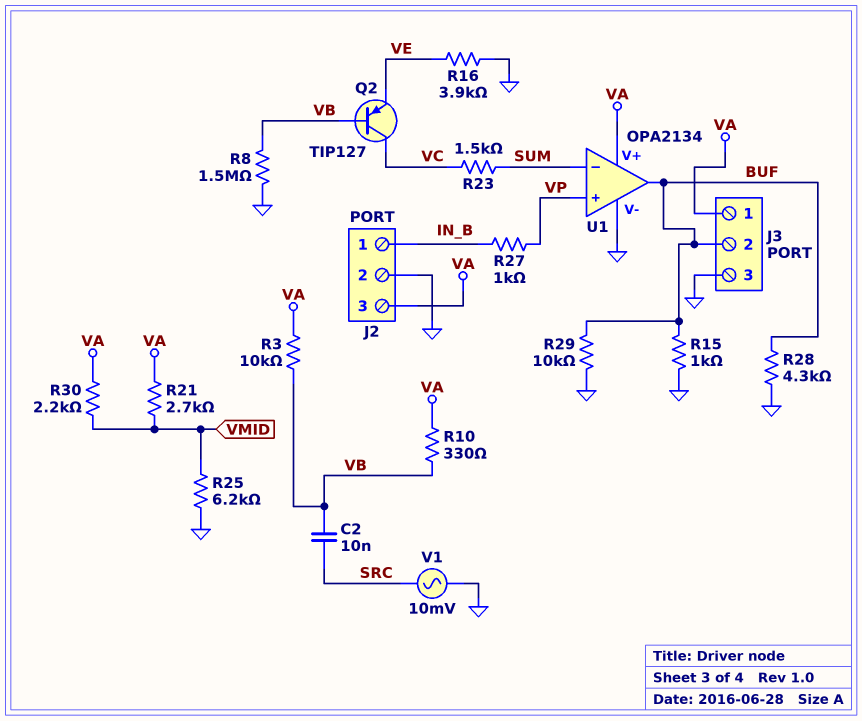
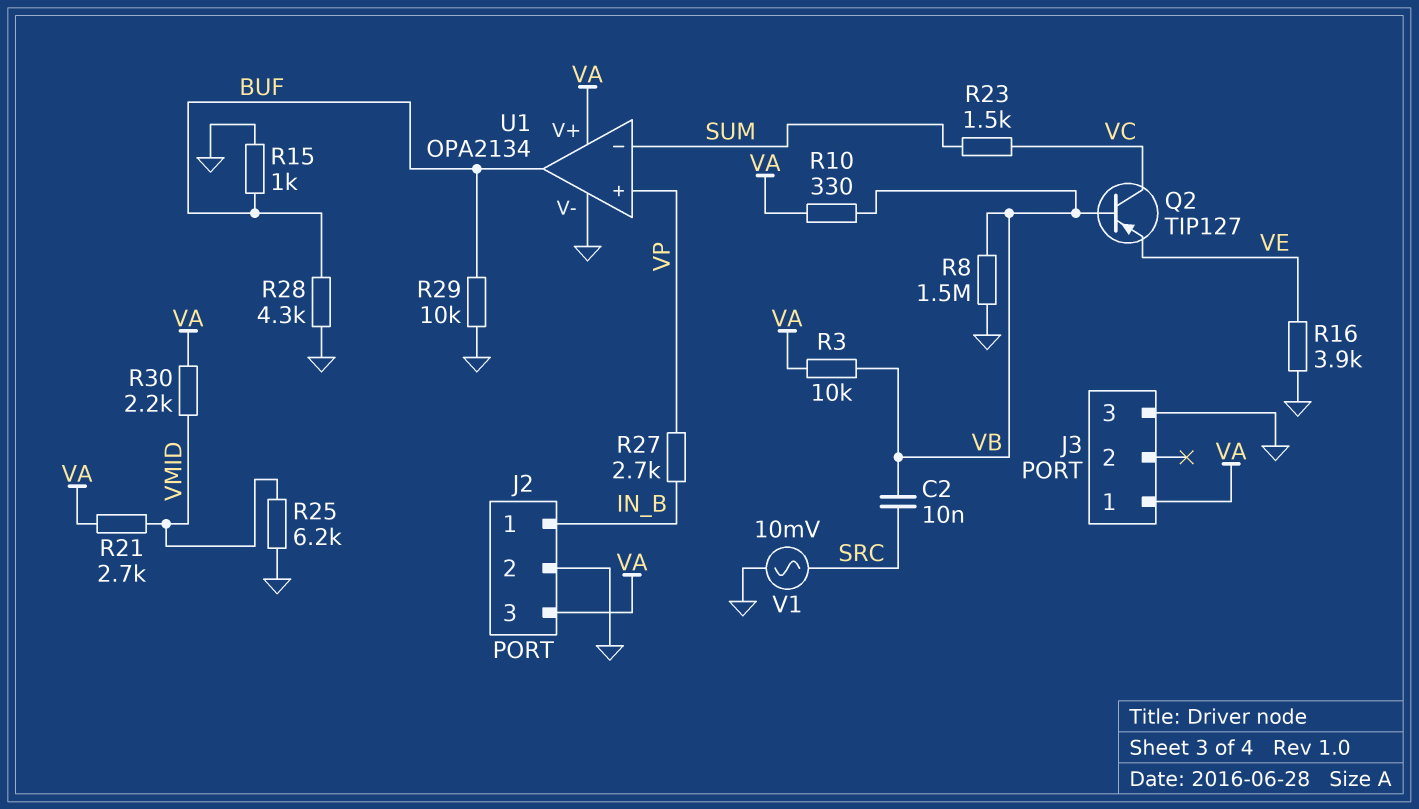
J3 pin 2: BUF -> none
R27: 1k (IN_B, VP) -> 2.7k (IN_B, VP)

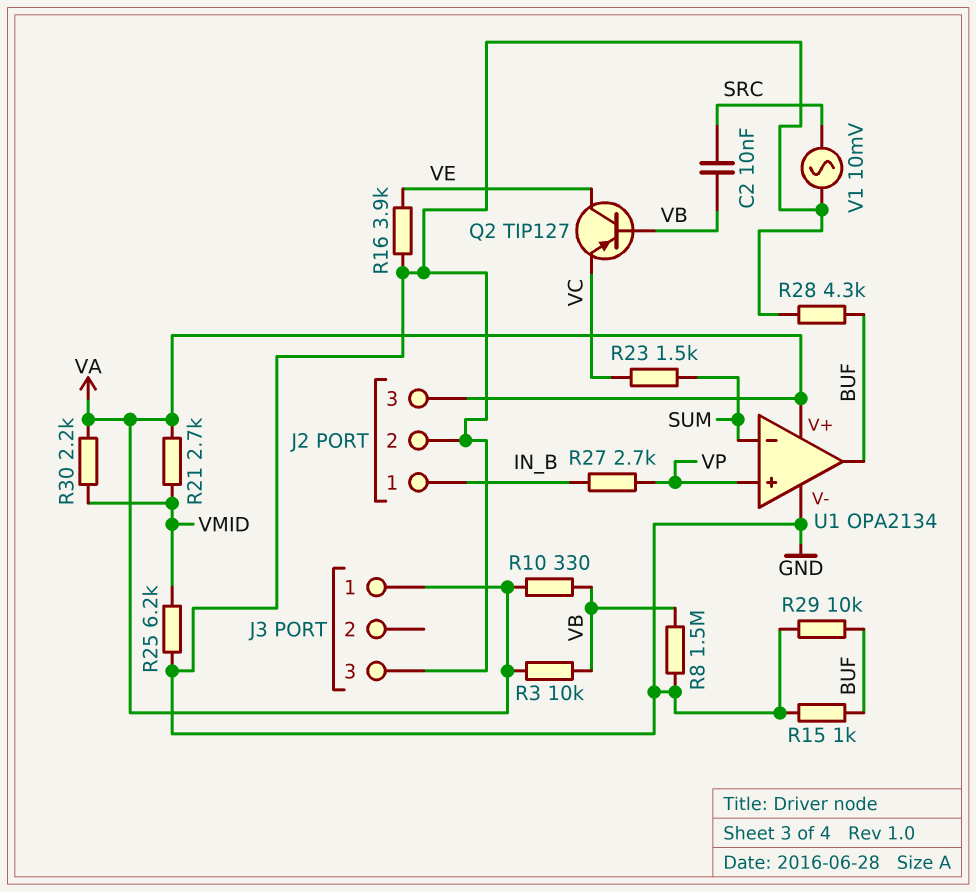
Q2: PNP TIP127 (B VB, C VC, E VE) -> PNP TIP127 (B VB, C VE, E VC)

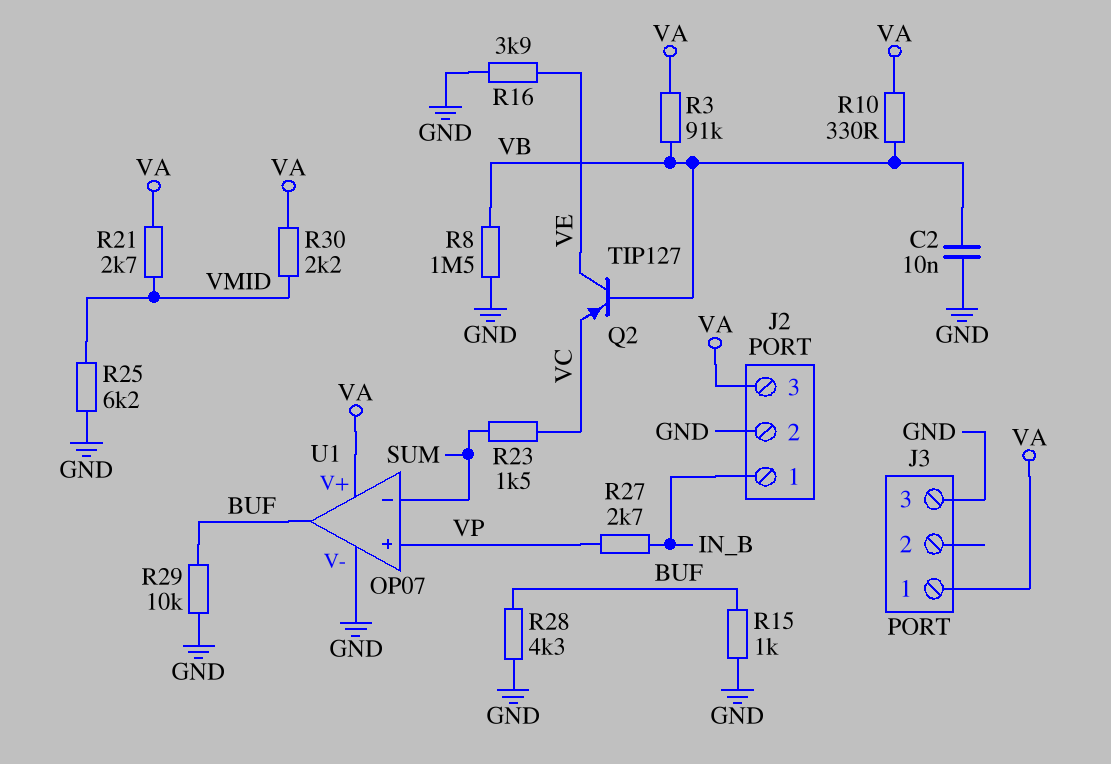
C2: 10nF (SRC, VB) -> 10nF (GND, VB)
R3: 10k (VA, VB) -> 91k (VA, VB)
U1: OPA2134 -> OP07
V1: AC 10mV (GND, SRC) -> none

